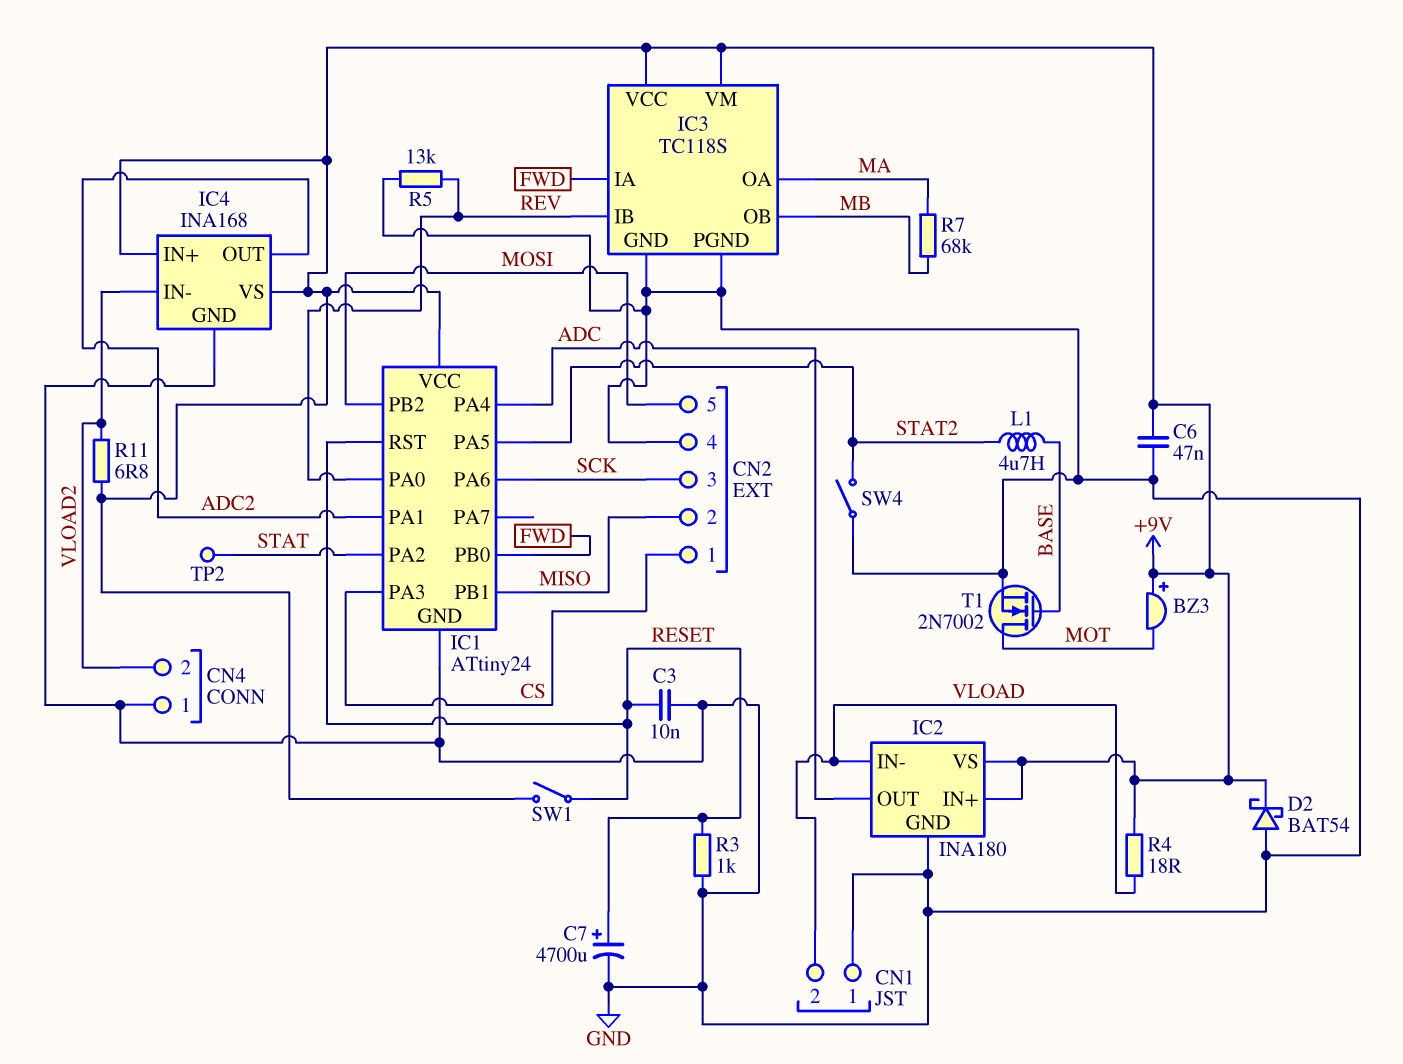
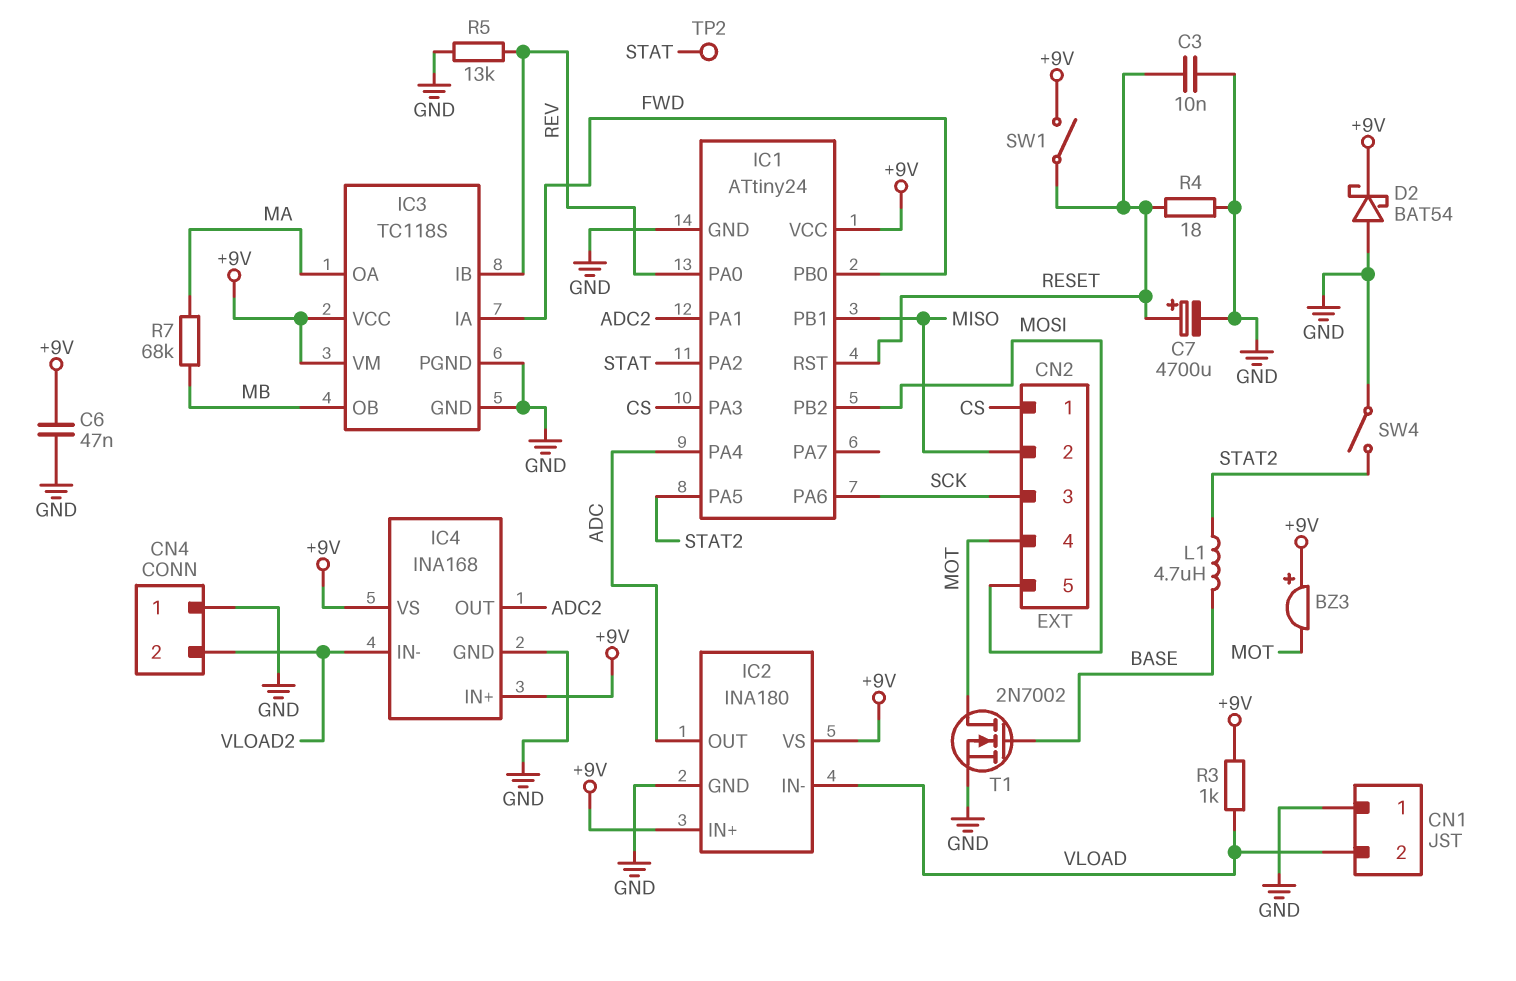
CN2 pin 4: GND -> MOT
R3: 1k (GND, RESET) -> 1k (+9V, VLOAD)
R4: 18 (+9V, VLOAD) -> 18 (GND, RESET)
R11: 6.8 (+9V, VLOAD2) -> none

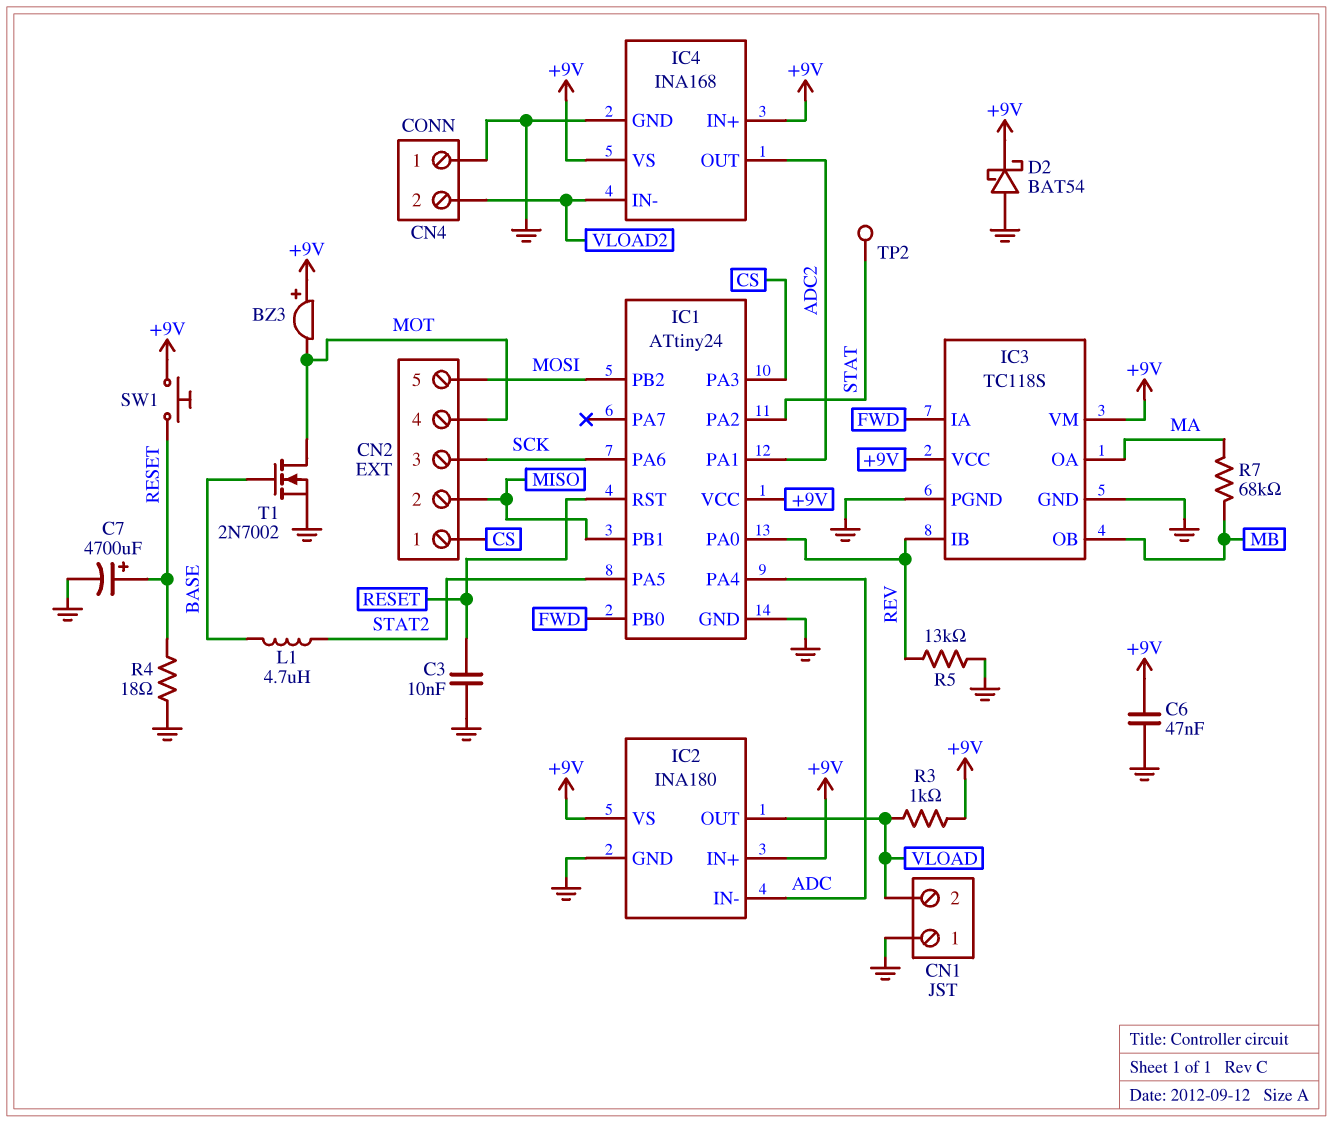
IC2 pin IN-: VLOAD -> ADC
IC2 pin OUT: ADC -> VLOAD
SW1: switch (+9V, RESET) -> button (+9V, RESET)
SW4: switch (GND, STAT2) -> none

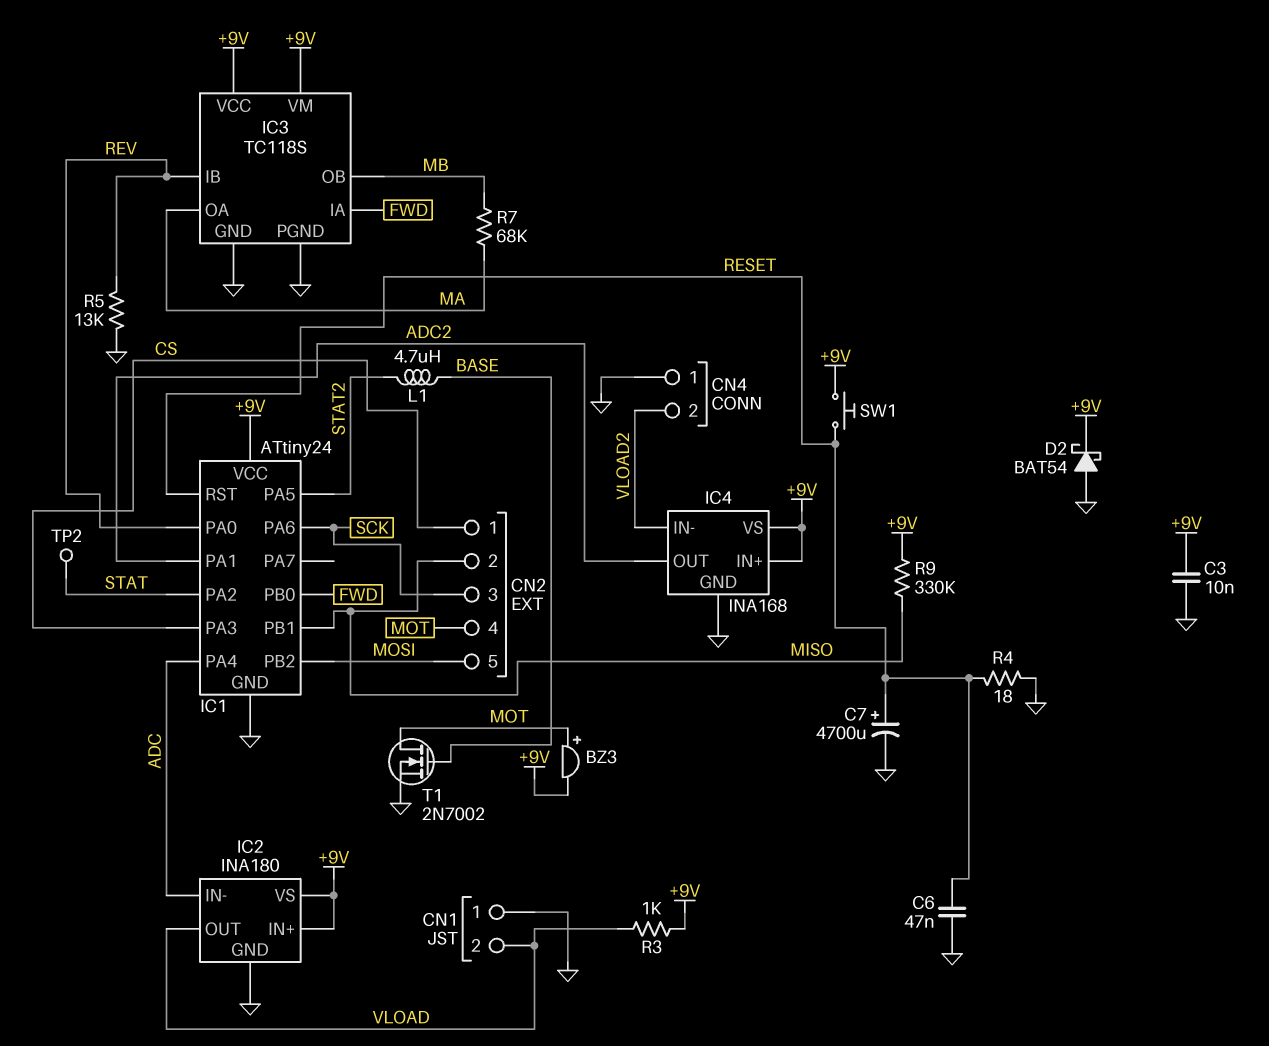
BZ3: buzzer (plus +9V, minus MOT) -> buzzer (plus MOT, minus +9V)
C3: 10nF (GND, RESET) -> 10nF (+9V, GND)
C6: 47nF (+9V, GND) -> 47nF (GND, RESET)
R9: none -> 330k (+9V, MISO)

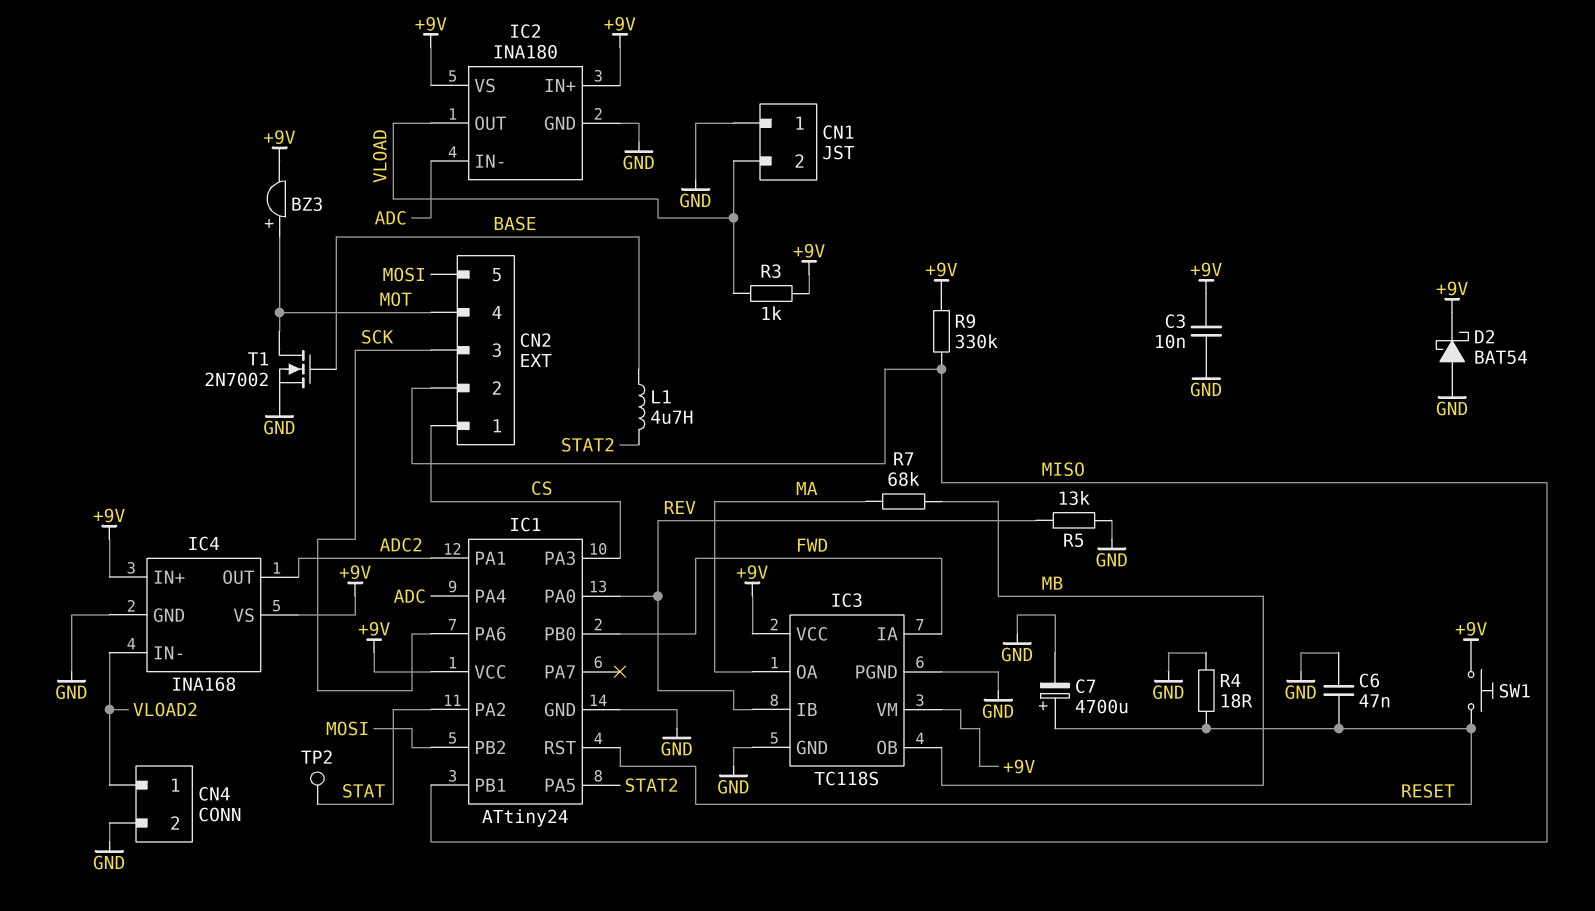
CN4 pin 1: GND -> VLOAD2
CN4 pin 2: VLOAD2 -> GND

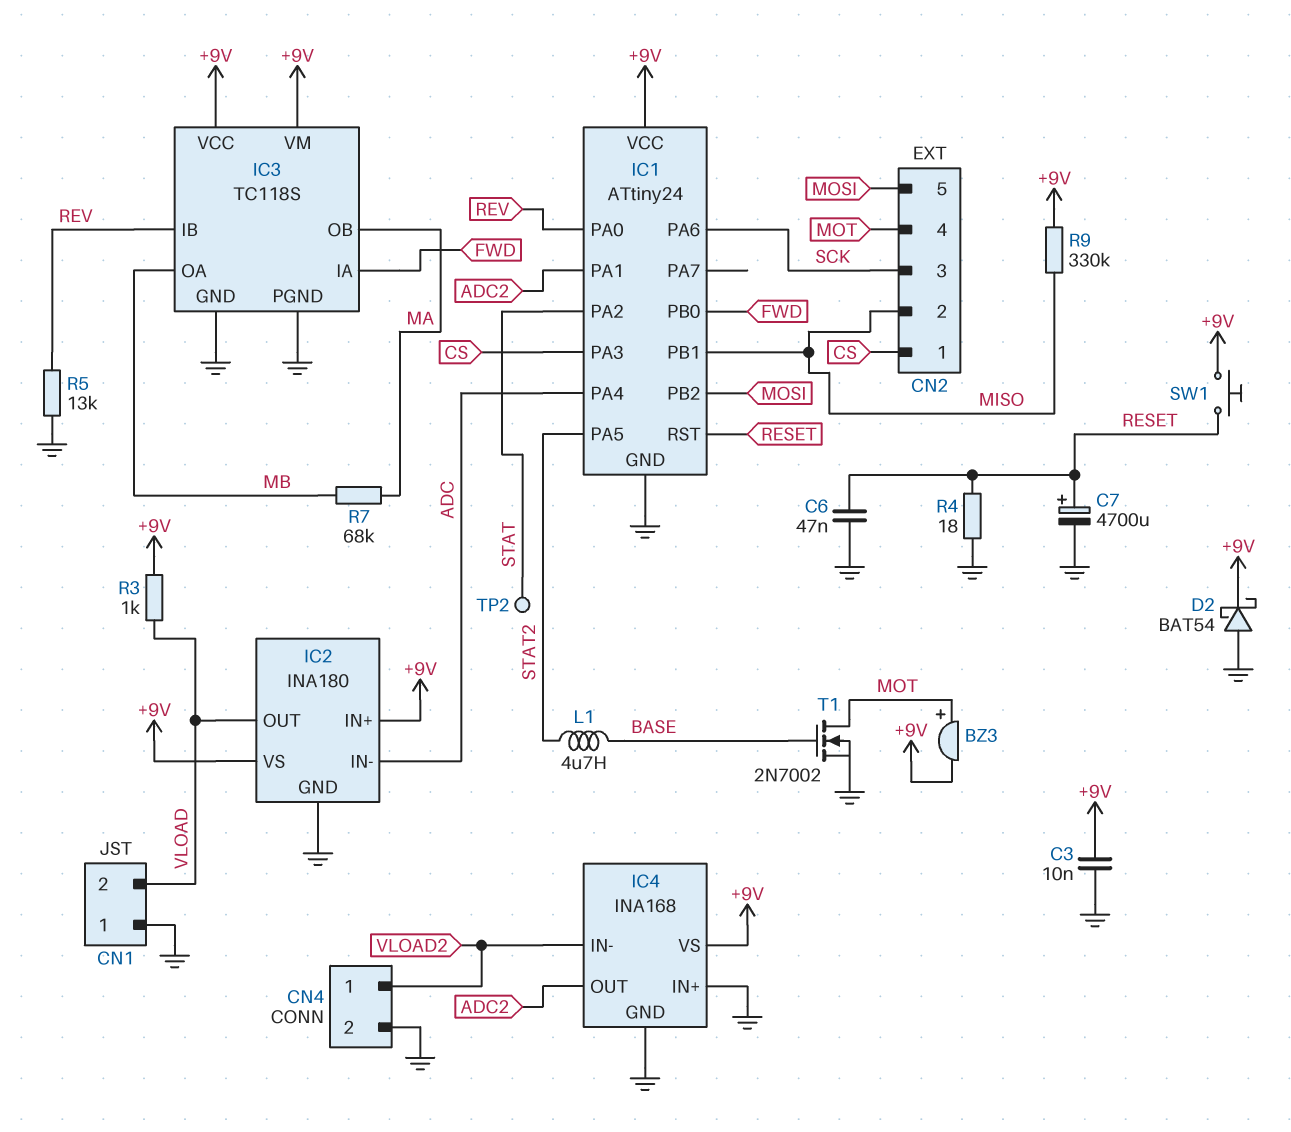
IC3 pin OA: MA -> MB
IC3 pin OB: MB -> MA
IC4 pin IN+: +9V -> GND

